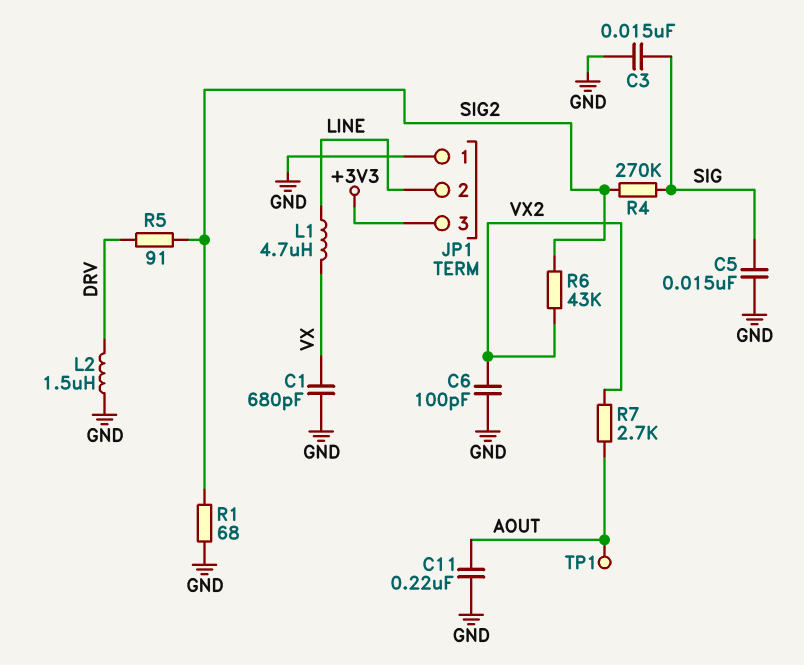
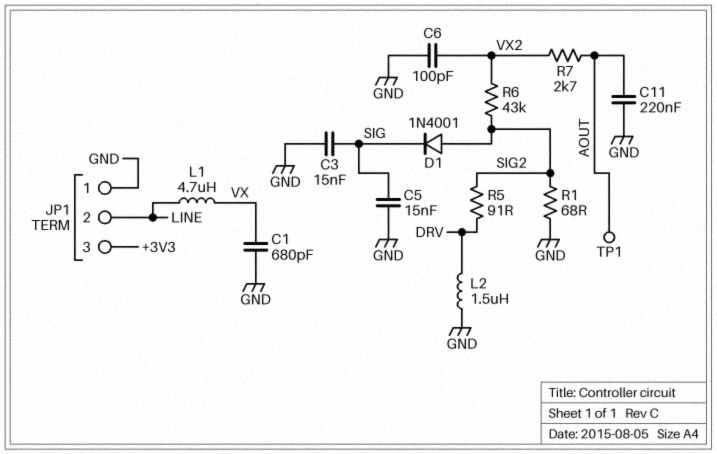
D1: none -> diode 1N4001 (A SIG2, K SIG)
R4: 270k (SIG, SIG2) -> none

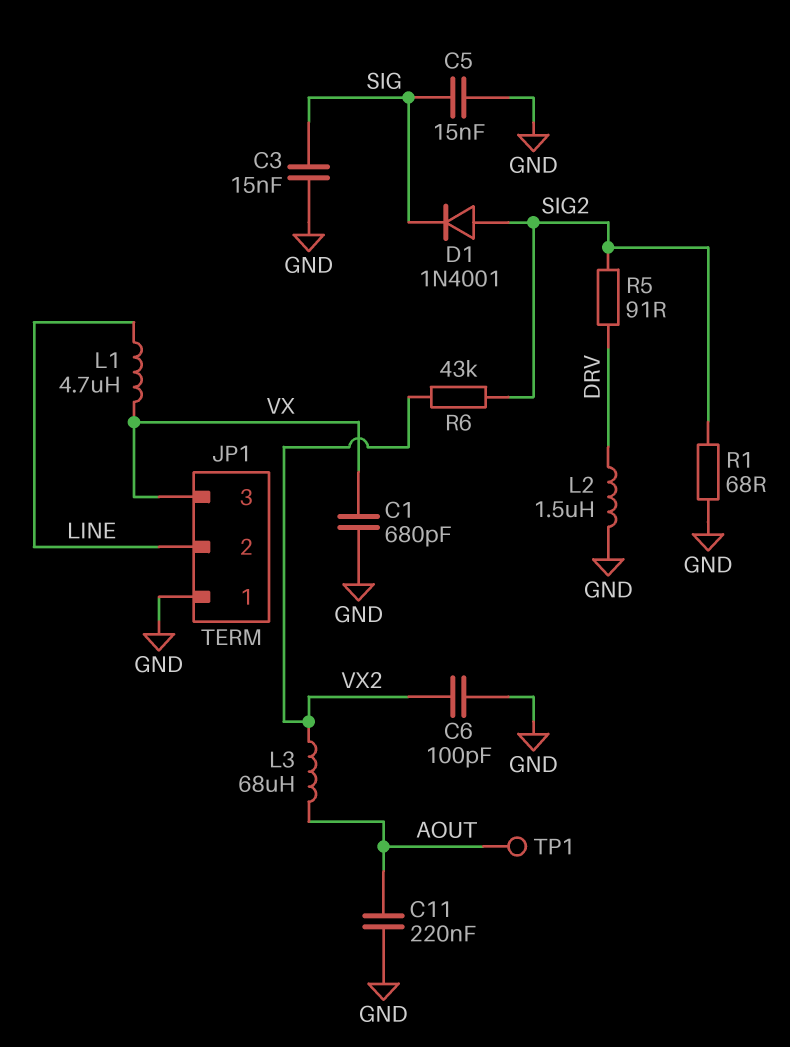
JP1 pin 3: +3V3 -> VX
L3: none -> 68uH (AOUT, VX2)
R7: 2.7k (AOUT, VX2) -> none

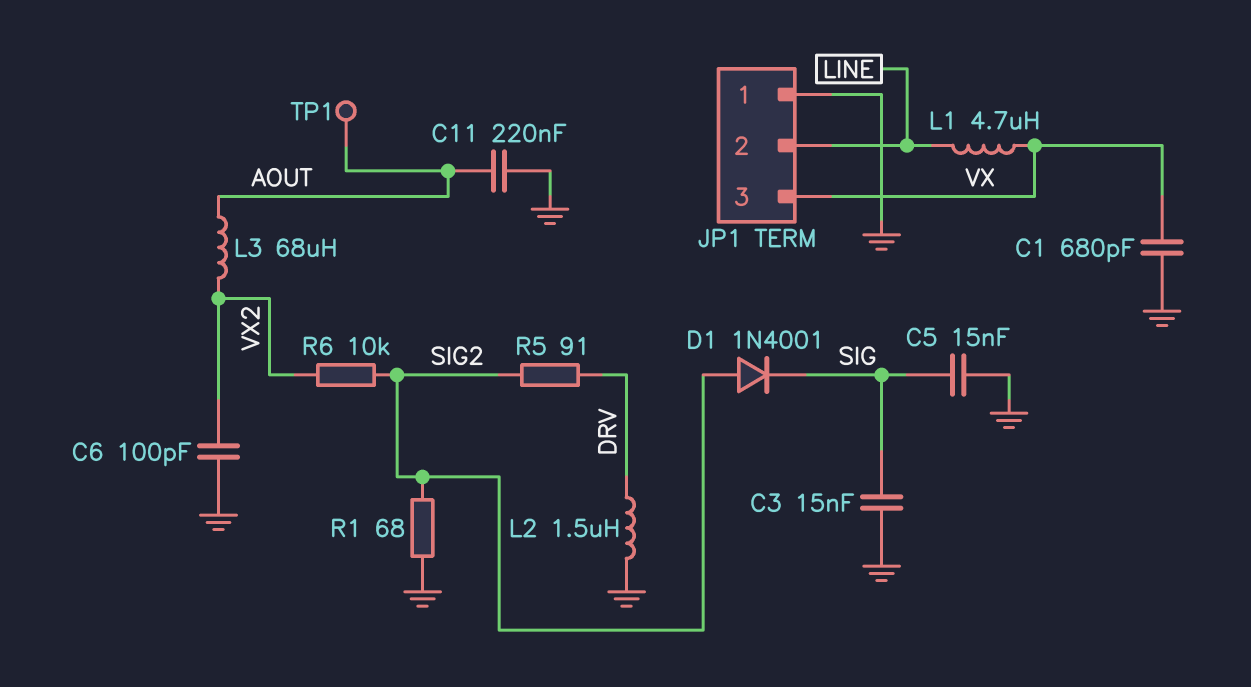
R6: 43k (SIG2, VX2) -> 10k (SIG2, VX2)

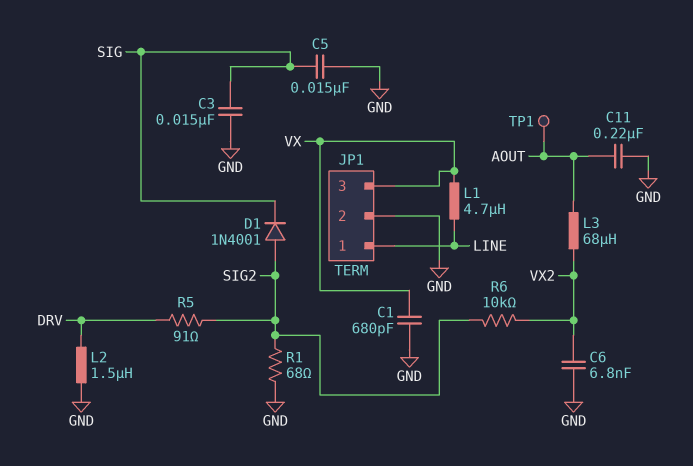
C6: 100pF (GND, VX2) -> 6.8nF (GND, VX2)
JP1 pin 1: GND -> LINE
JP1 pin 2: LINE -> GND

